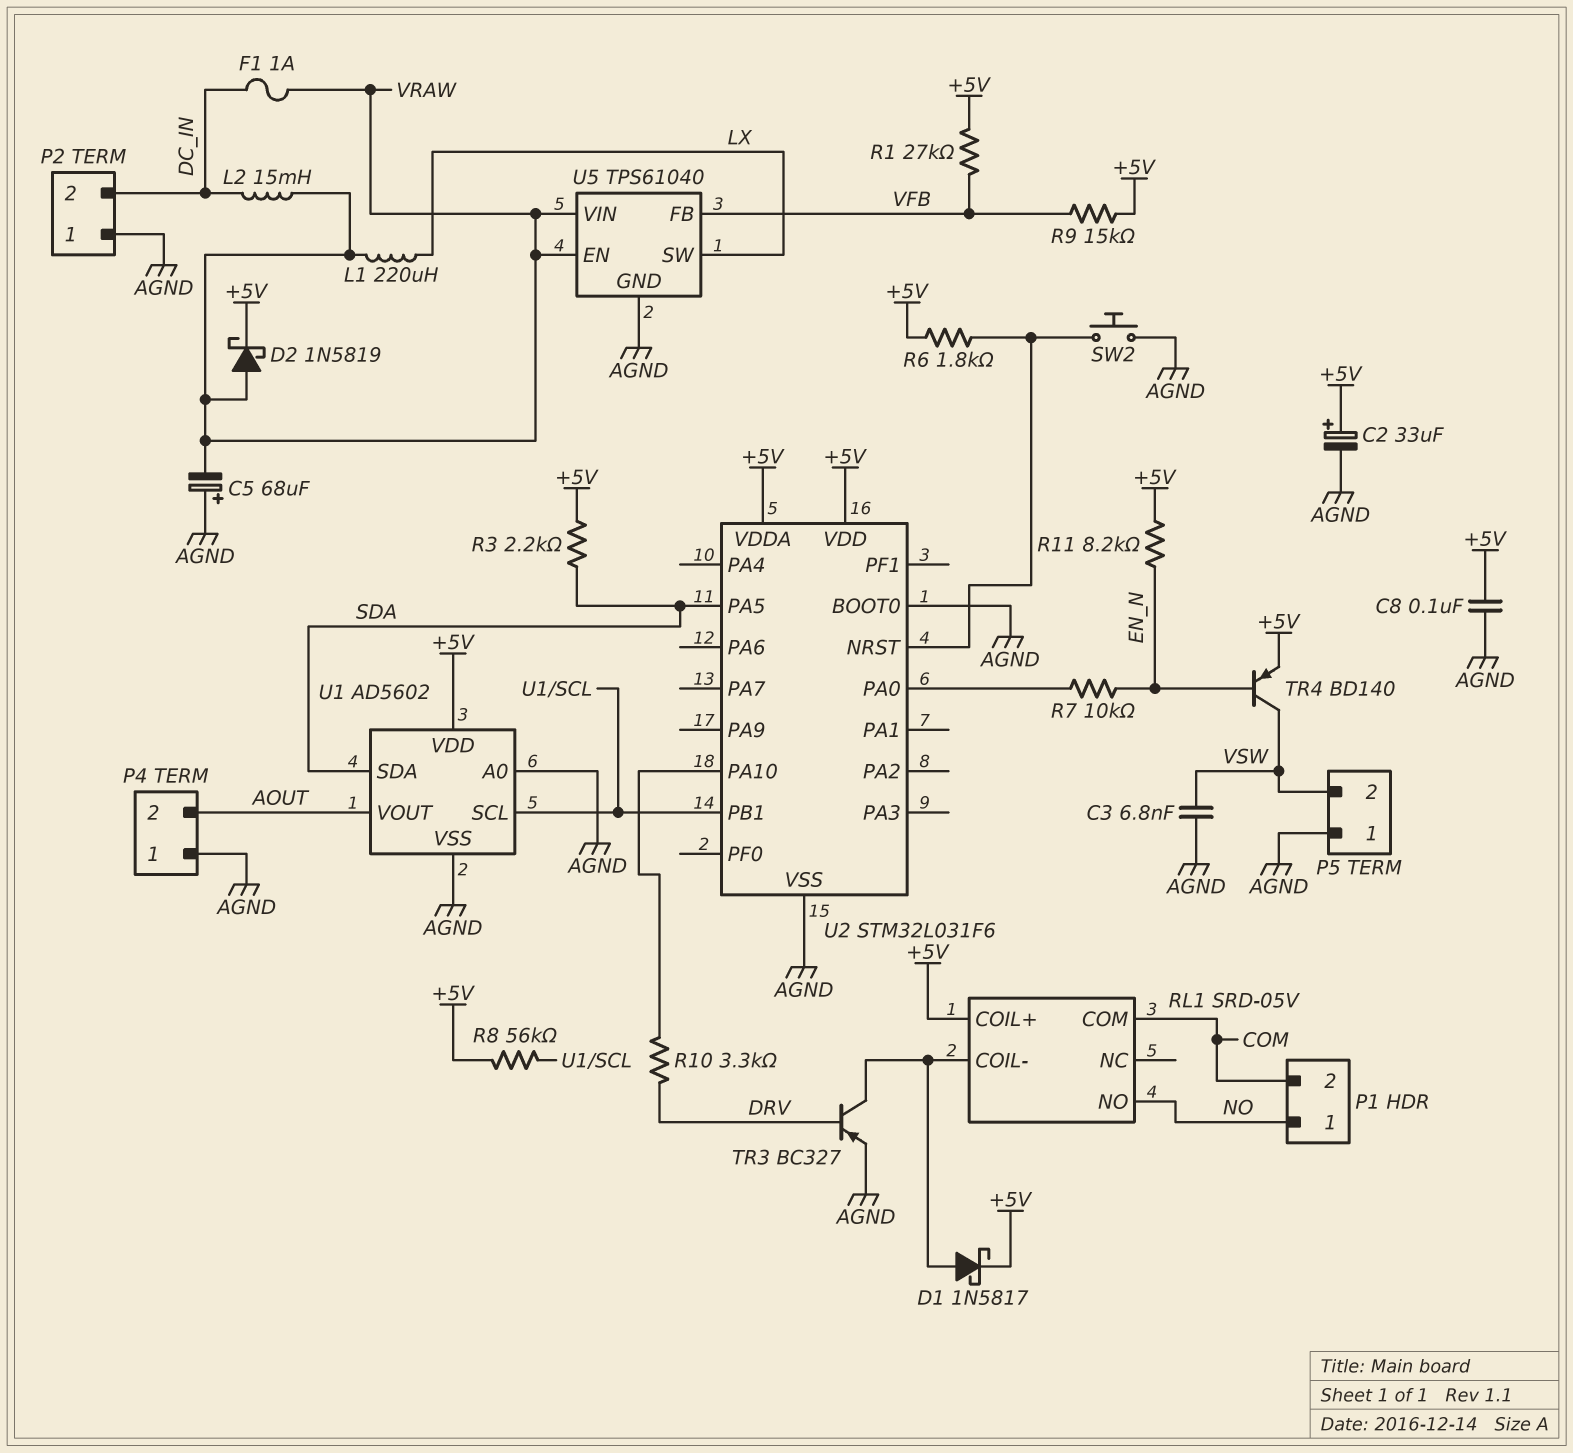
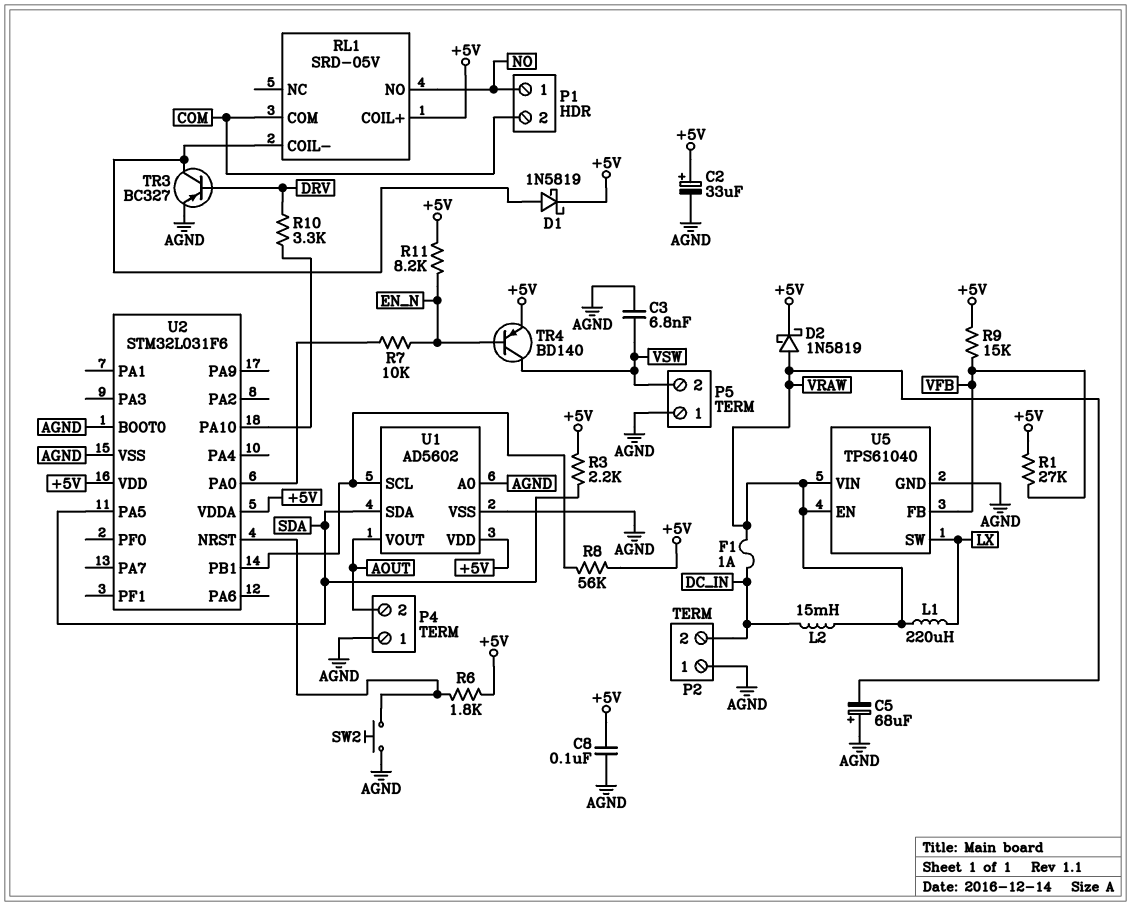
D1: schottky 1N5817 (A RL1/COIL-, K +5V) -> schottky 1N5819 (A RL1/COIL-, K +5V)

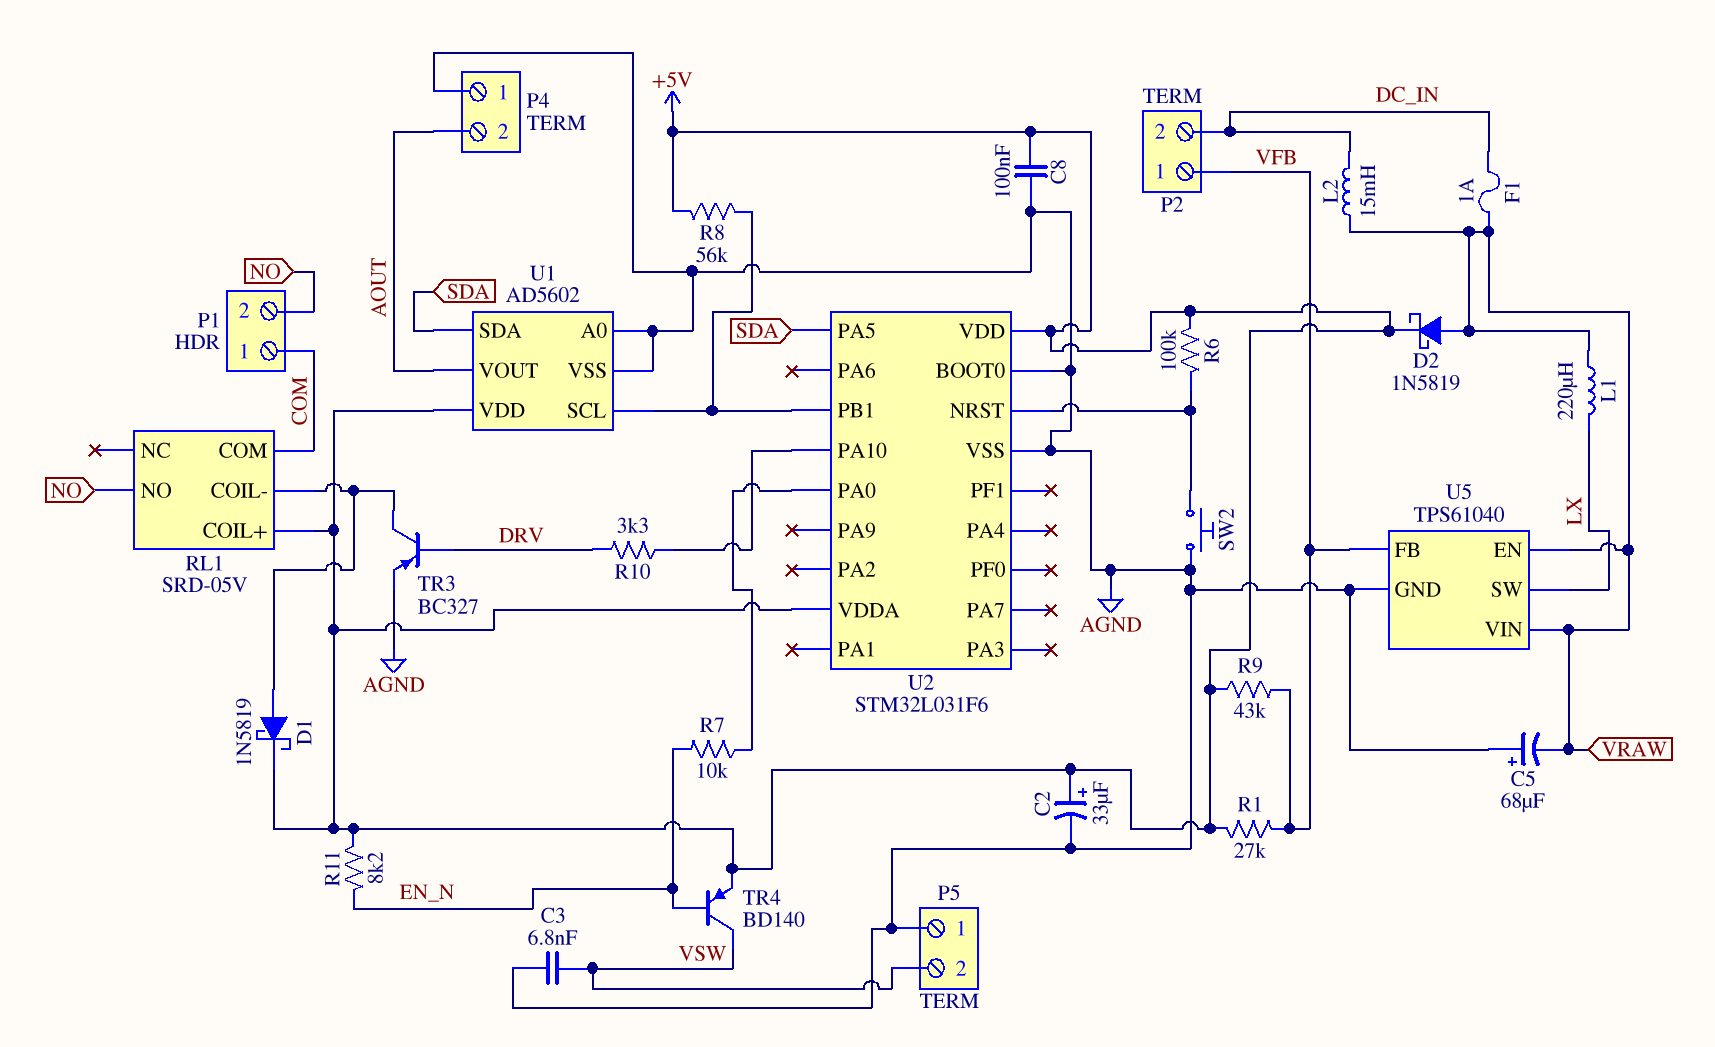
P1 pin 1: NO -> COM
P1 pin 2: COM -> NO
P2 pin 1: AGND -> VFB
R3: 2.2k (+5V, SDA) -> none
R6: 1.8k (+5V, U2/NRST) -> 100k (+5V, U2/NRST)
R9: 15k (+5V, VFB) -> 43k (+5V, VFB)

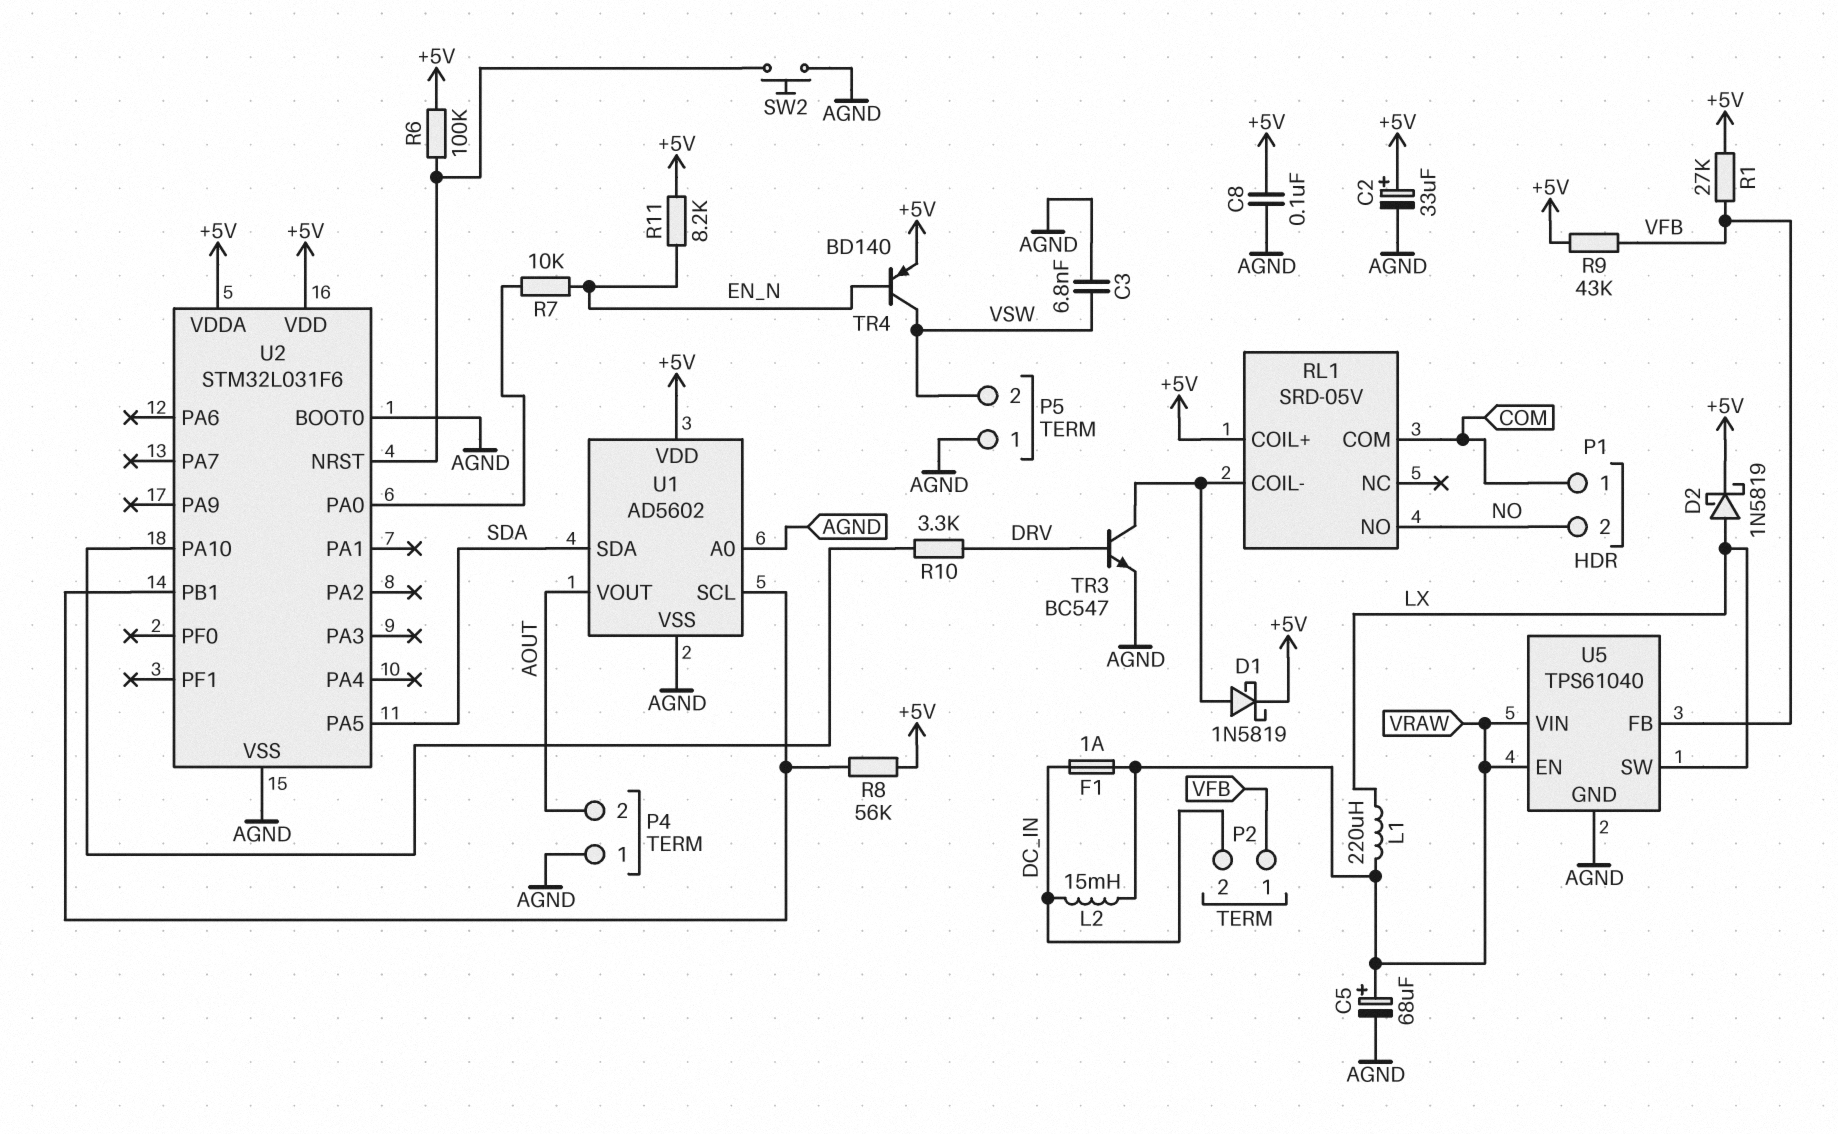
C5: 68uF (plus AGND, minus VRAW) -> 68uF (plus VRAW, minus AGND)
D2: schottky 1N5819 (A VRAW, K +5V) -> schottky 1N5819 (A LX, K +5V)
TR3: PNP BC327 (B DRV, C RL1/COIL-, E AGND) -> NPN BC547 (B DRV, C RL1/COIL-, E AGND)

